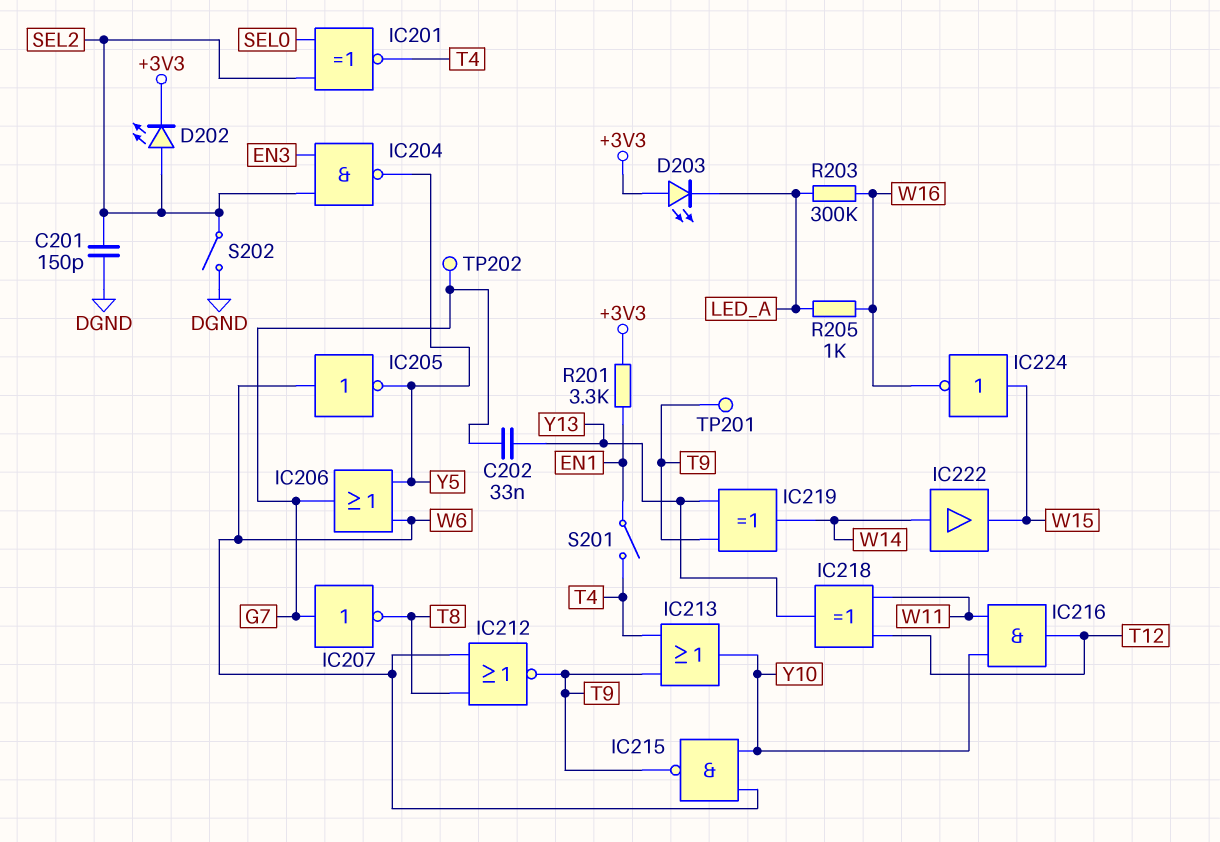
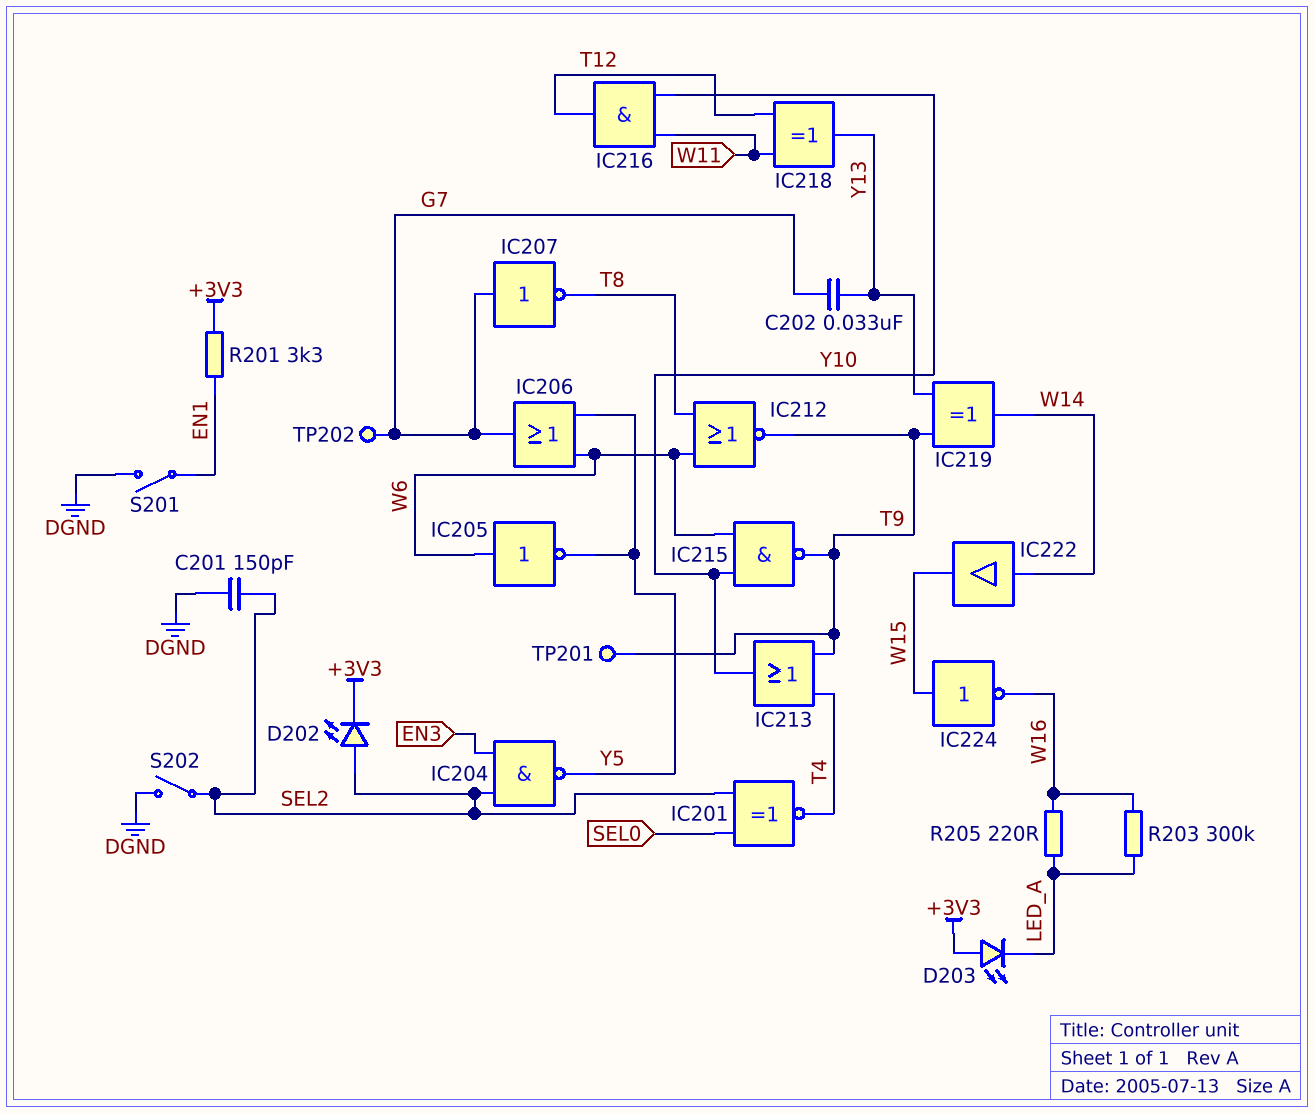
R205: 1k (LED_A, W16) -> 220 (LED_A, W16)
S201: switch (EN1, T4) -> switch (DGND, EN1)

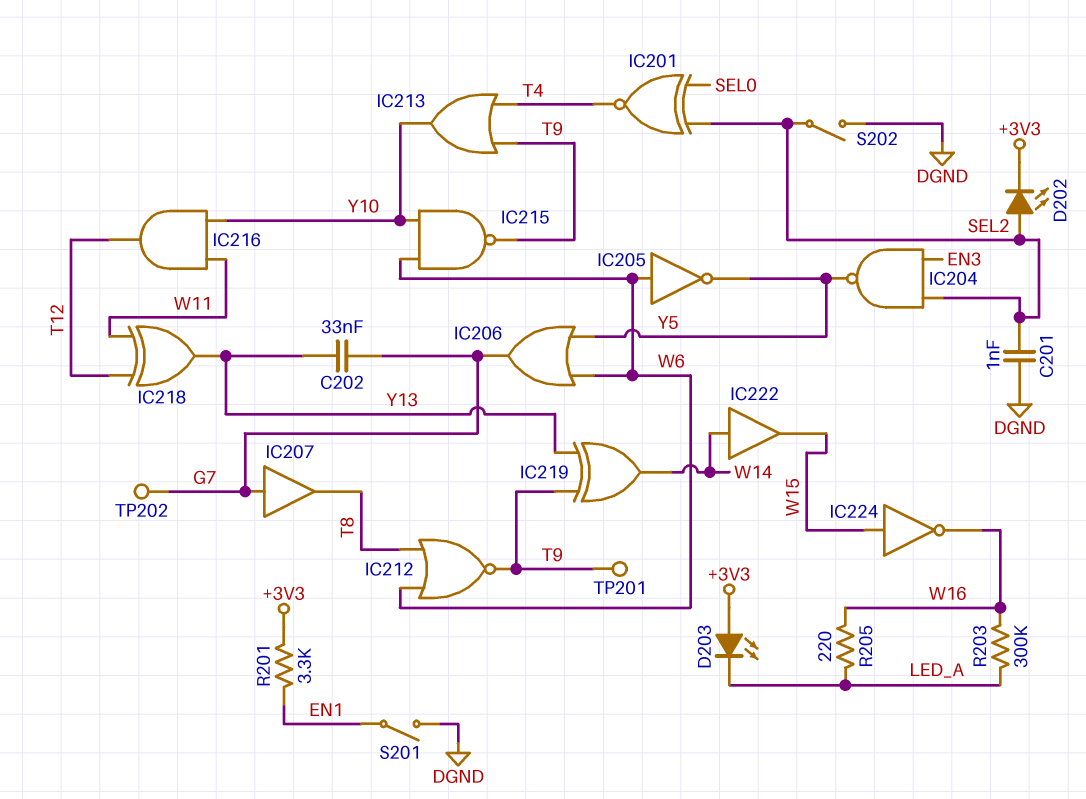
C201: 150pF (DGND, SEL2) -> 1nF (DGND, SEL2)
IC207: NOT (in G7, out T8) -> buffer (in G7, out T8)

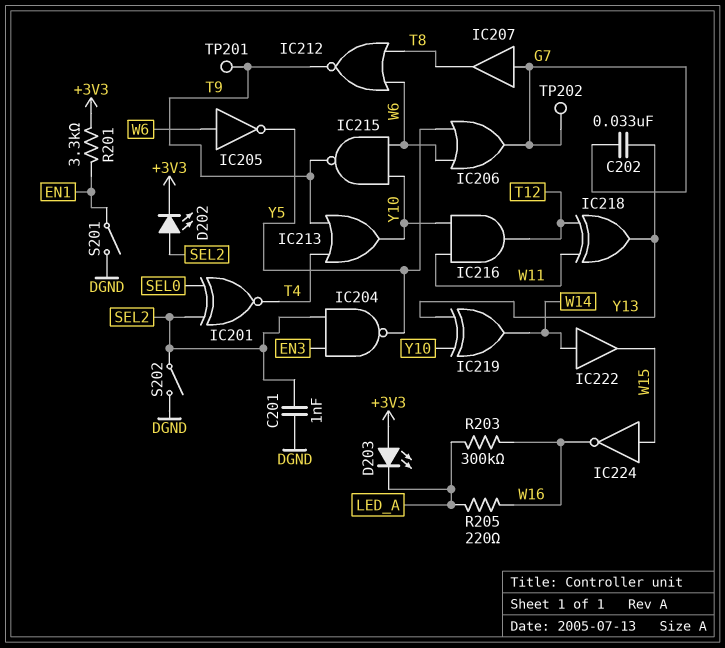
IC219: XOR (in T9, in Y13, out W14) -> XOR (in Y10, in Y13, out W14)

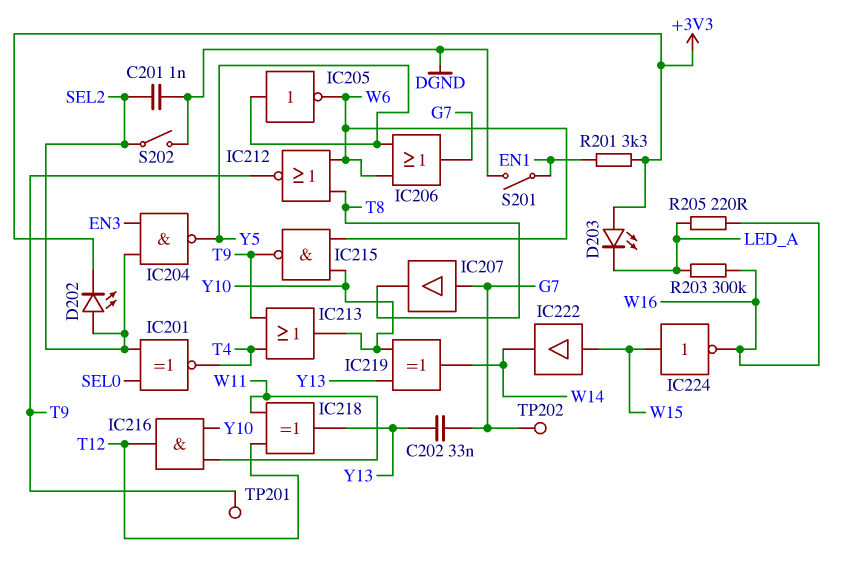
IC205: NOT (in W6, out Y5) -> NOT (in Y5, out W6)
IC222: buffer (in W14, out W15) -> buffer (in W15, out W14)

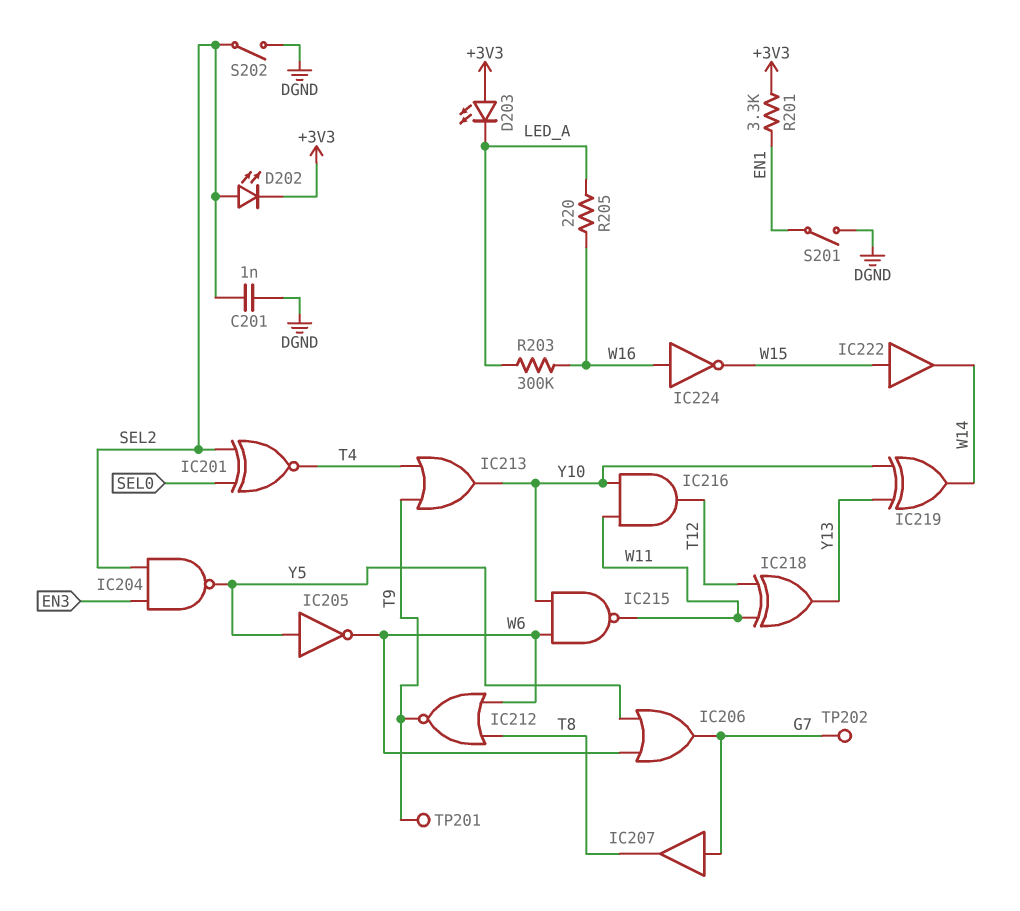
C202: 33nF (G7, Y13) -> none
IC215: NAND (in W6, in Y10, out T9) -> NAND (in W6, in Y10, out W11)
IC224: NOT (in W15, out W16) -> NOT (in W16, out W15)

